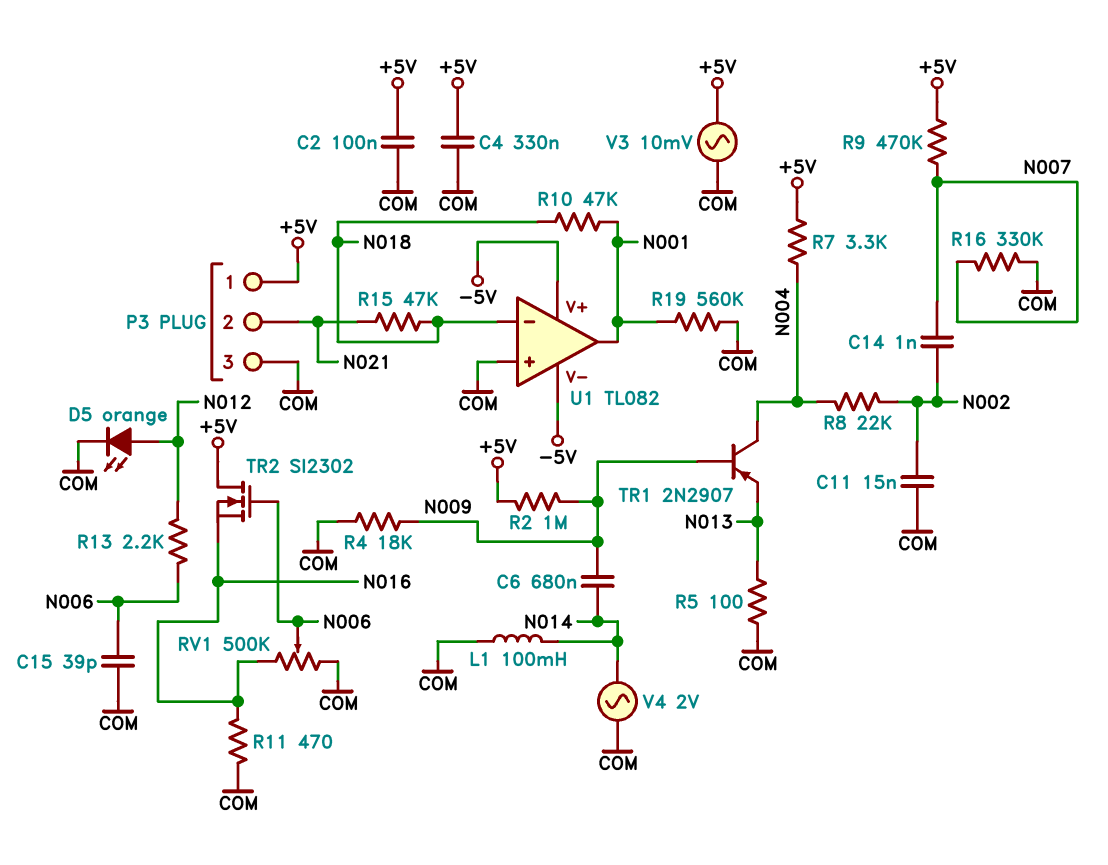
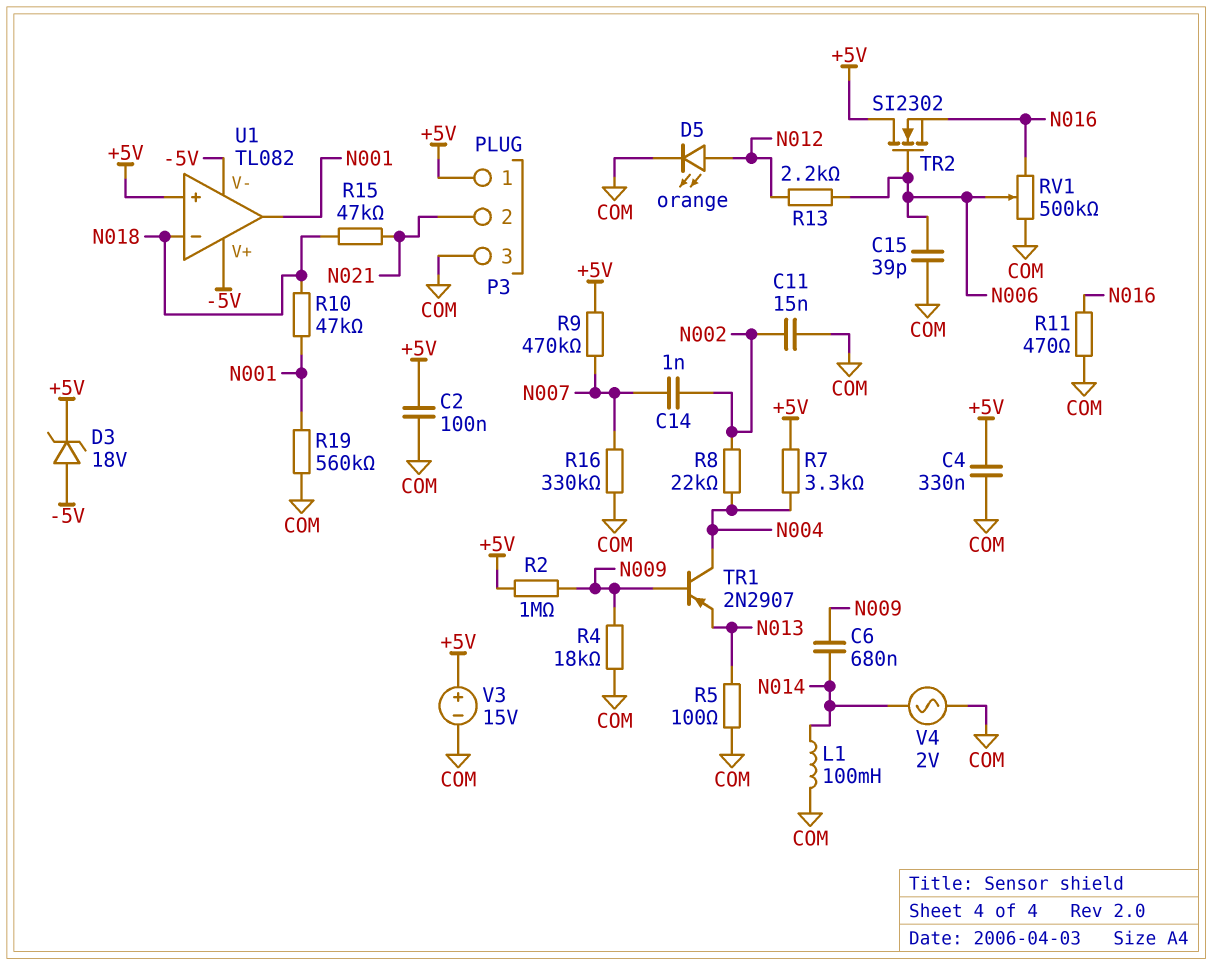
D3: none -> zener 18V (A -5V, K +5V)
U1 pin in+: COM -> +5V
V3: AC 10mV (+5V, COM) -> 15V (plus +5V, minus COM)

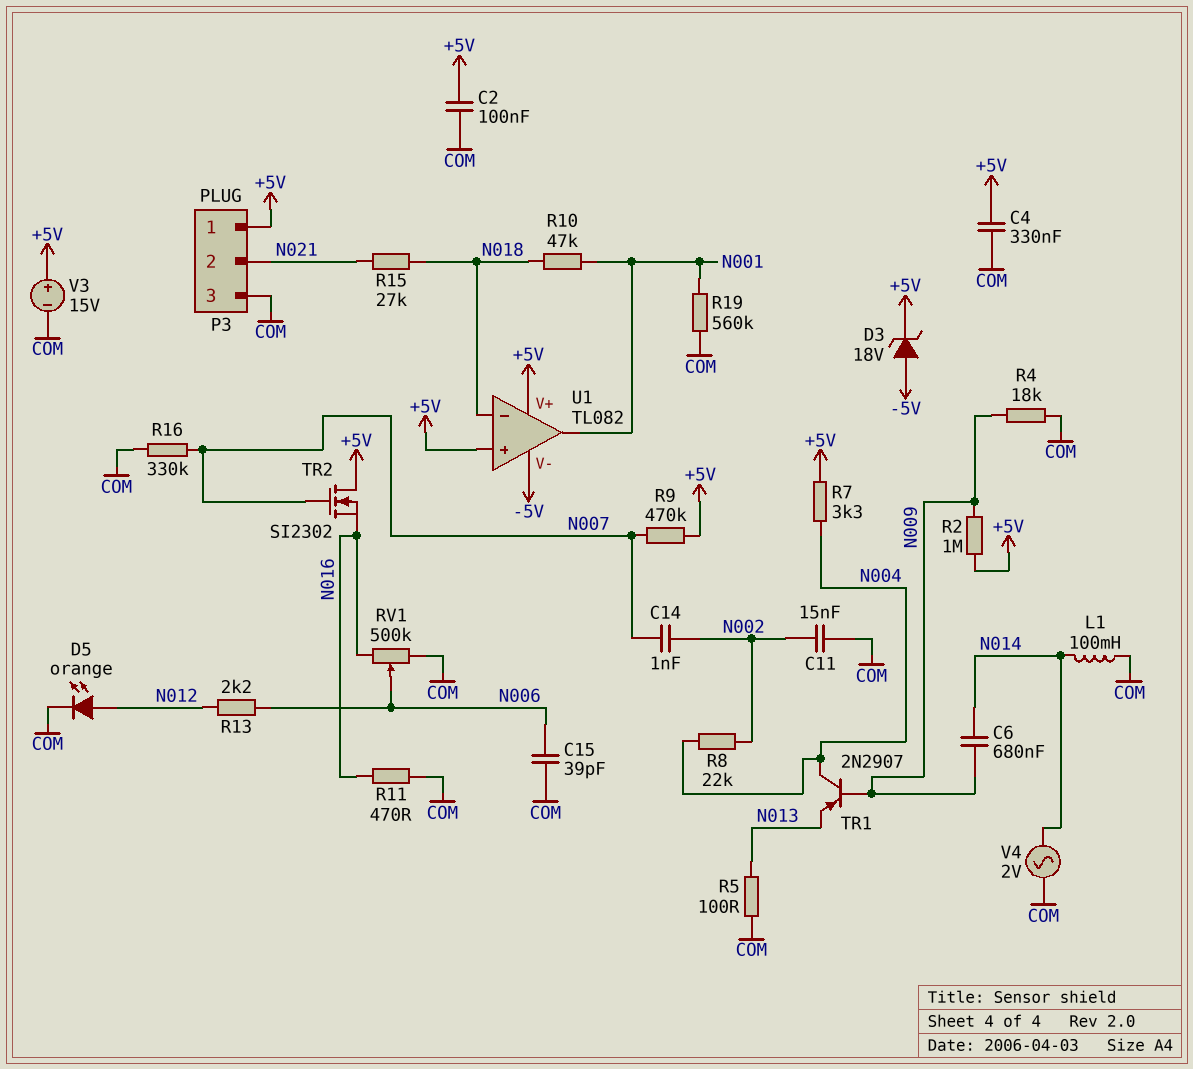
R15: 47k (N018, N021) -> 27k (N018, N021)
TR2: NMOS SI2302 (G N006, D +5V, S N016) -> NMOS SI2302 (G N007, D +5V, S N016)
U1 pin V+: -5V -> +5V

